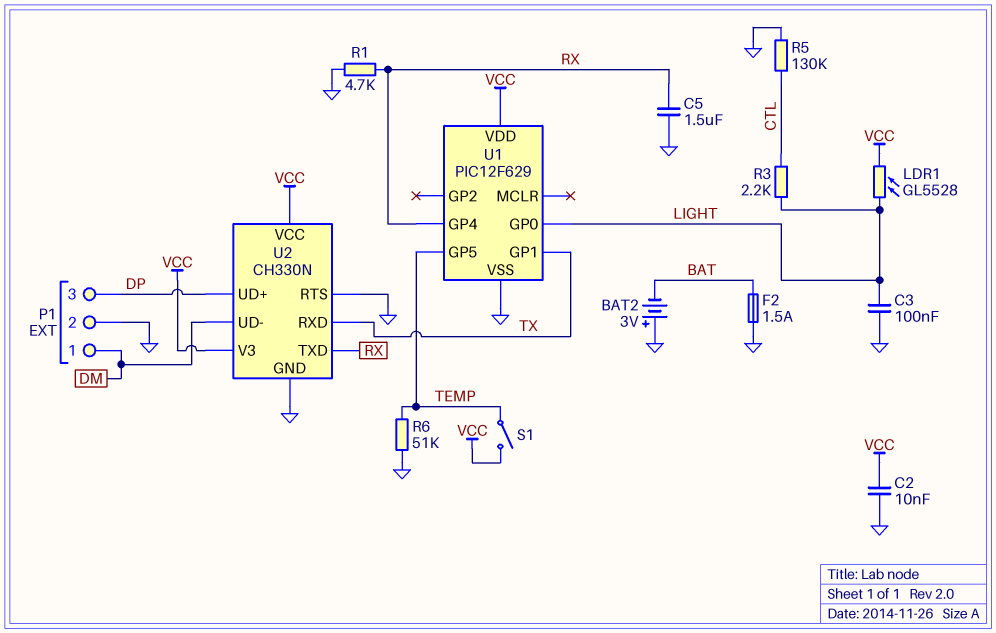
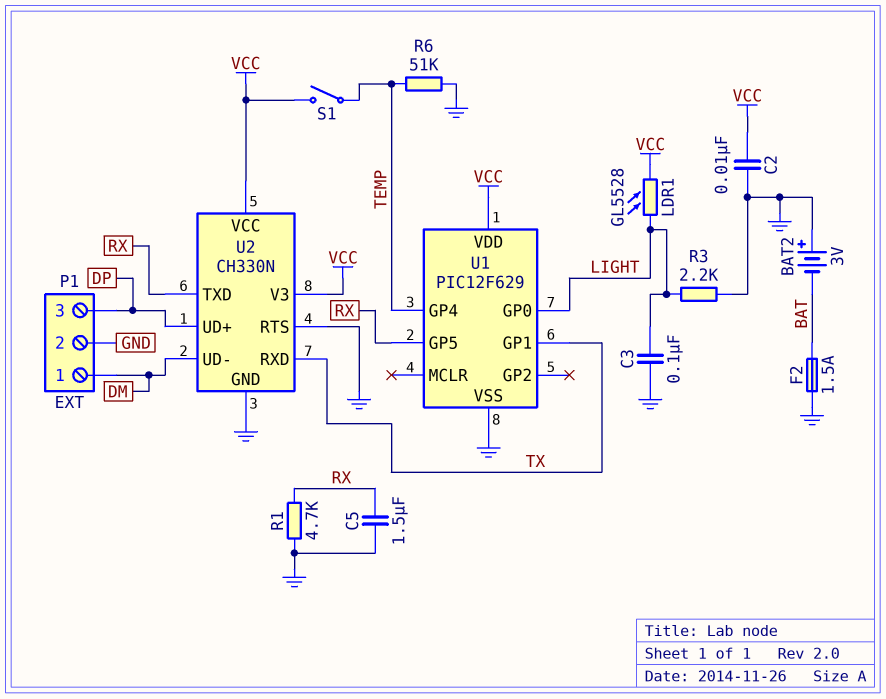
R3: 2.2k (CTL, LIGHT) -> 2.2k (GND, LIGHT)
R5: 130k (CTL, GND) -> none
U1 pin GP4: RX -> TEMP
U1 pin GP5: TEMP -> RX

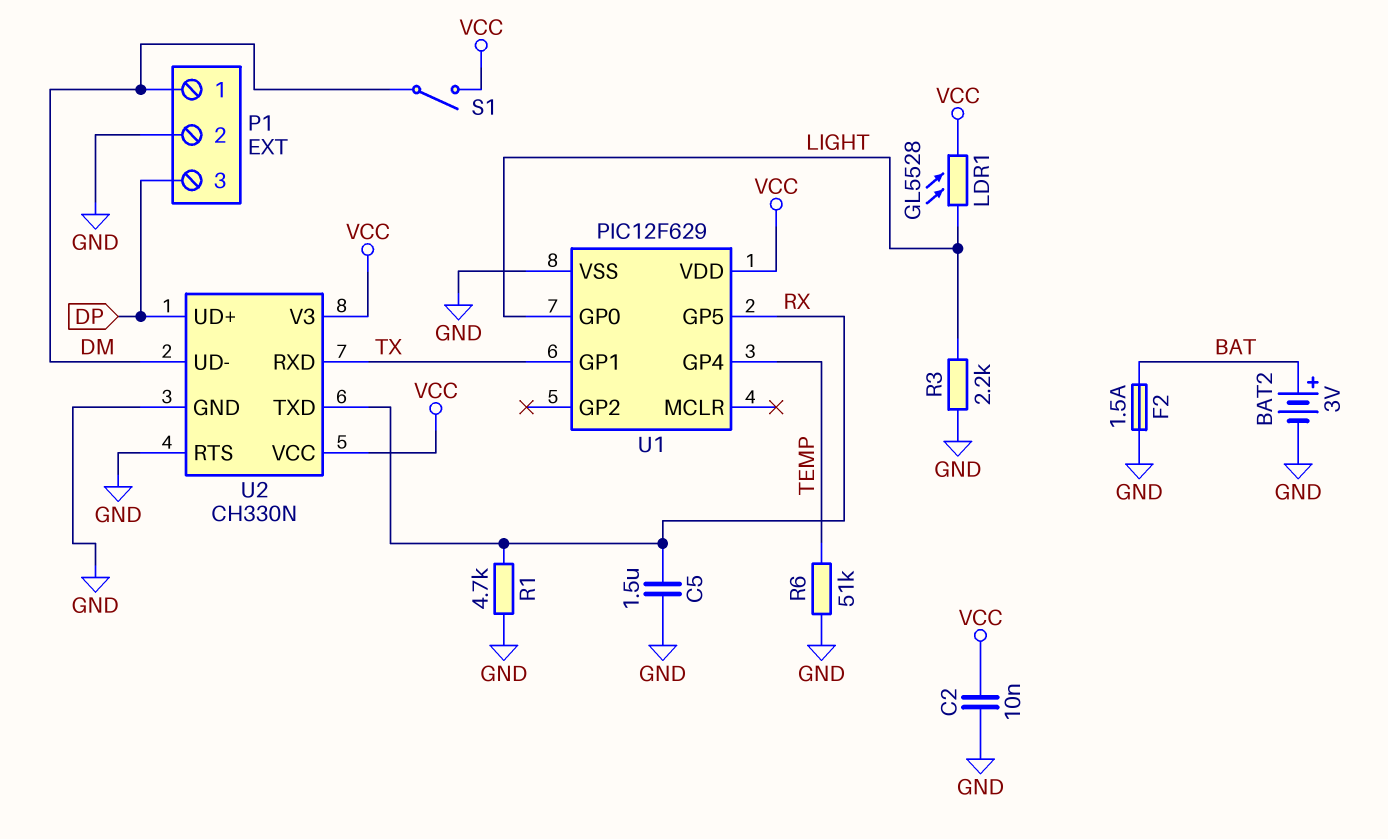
BAT2: 3V (plus GND, minus BAT) -> 3V (plus BAT, minus GND)
C3: 100nF (GND, LIGHT) -> none
S1: switch (TEMP, VCC) -> switch (DM, VCC)

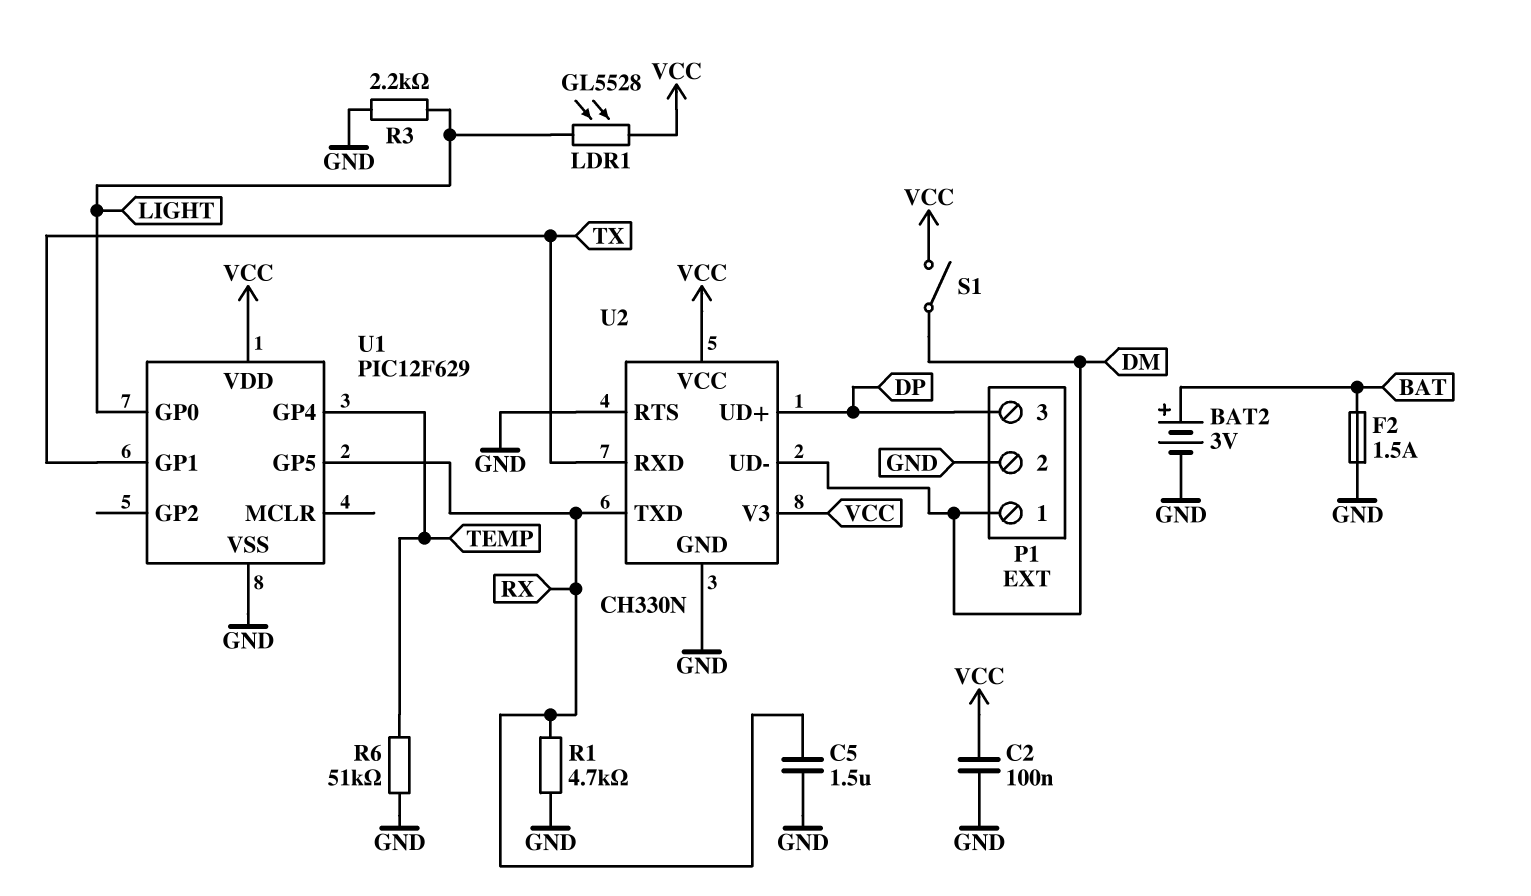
C2: 10nF (GND, VCC) -> 100nF (GND, VCC)

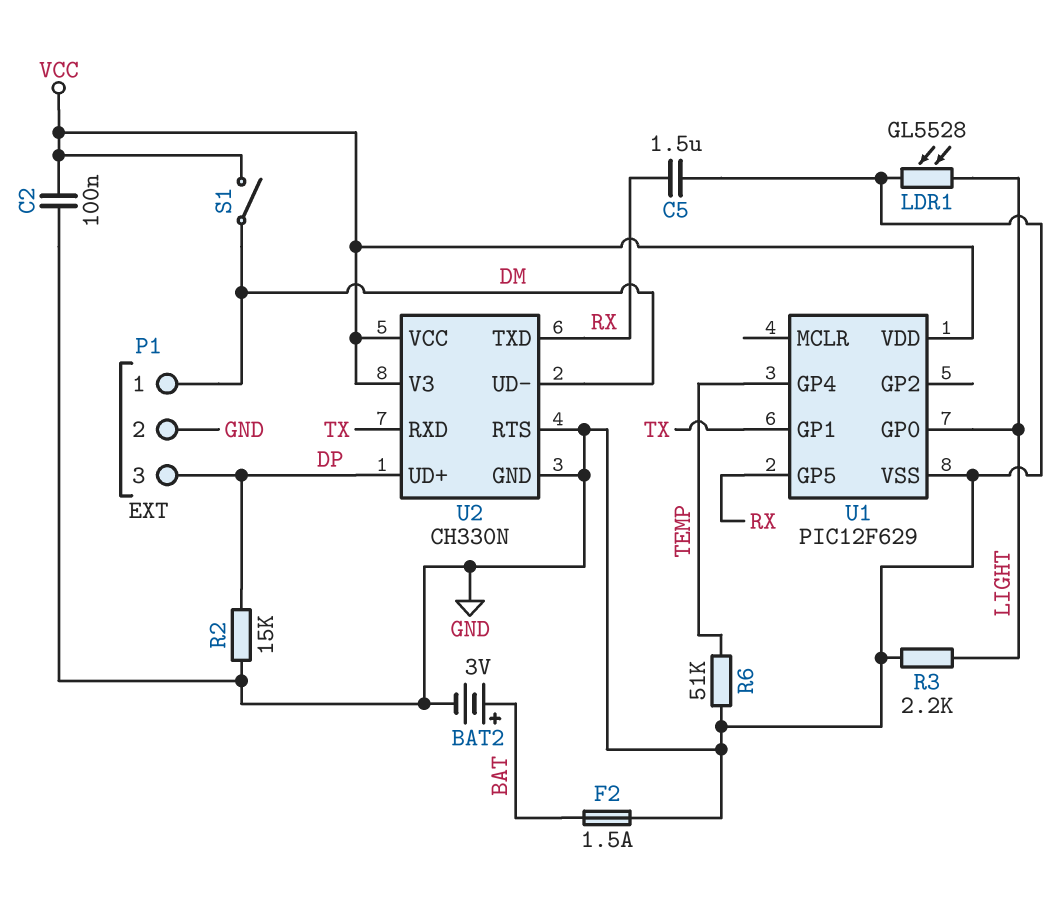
LDR1: GL5528 (LIGHT, VCC) -> GL5528 (GND, LIGHT)
R1: 4.7k (GND, RX) -> none
R2: none -> 15k (DP, GND)

